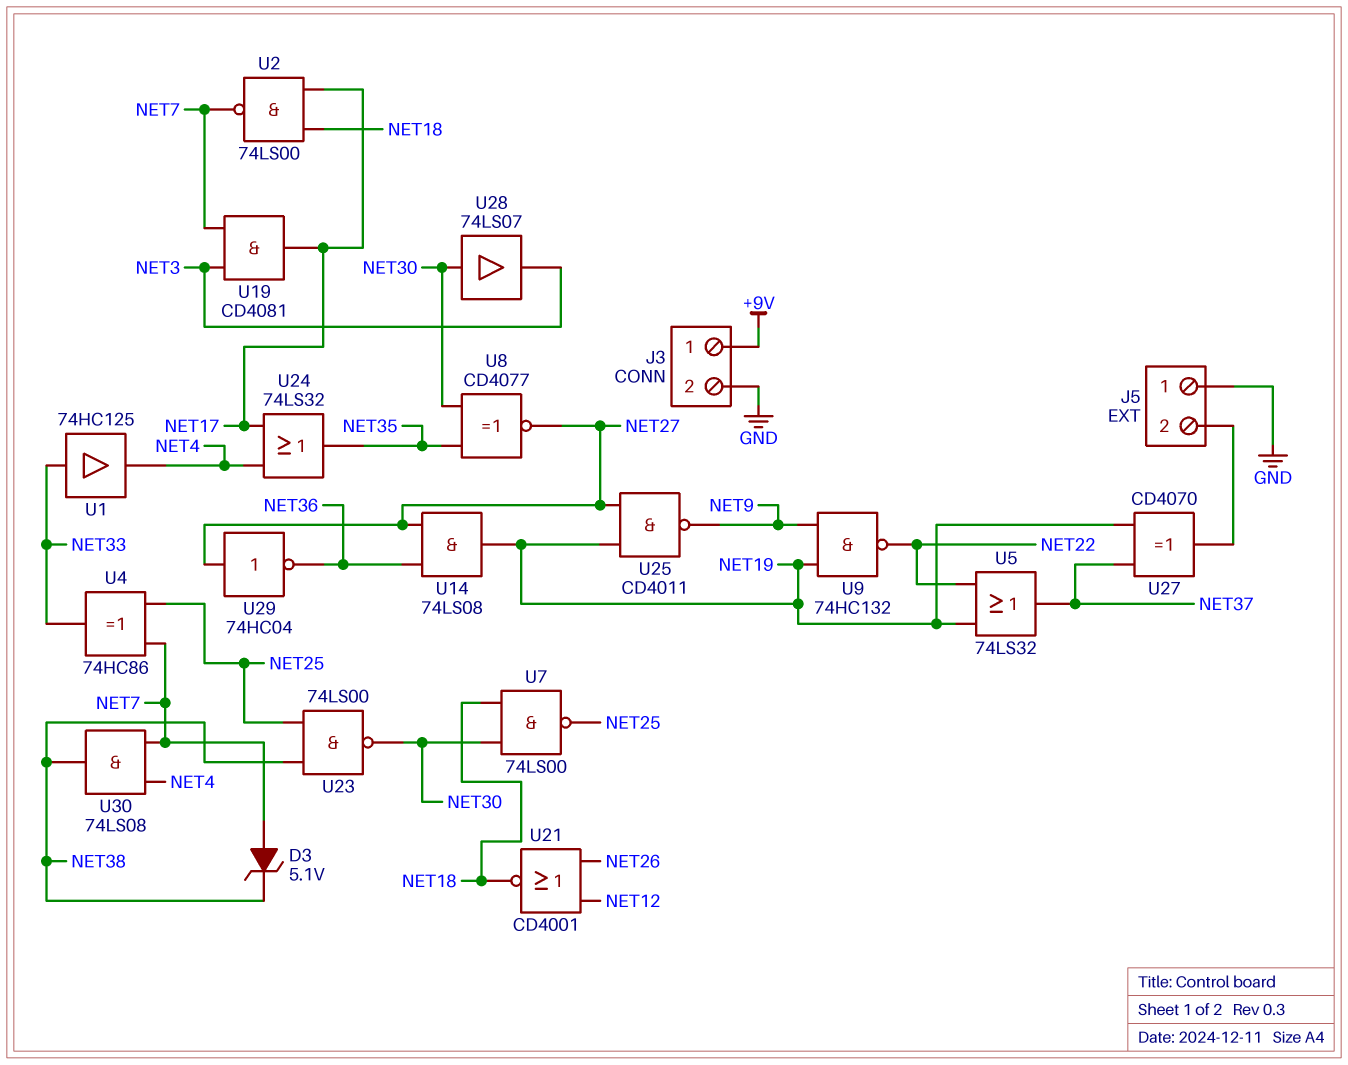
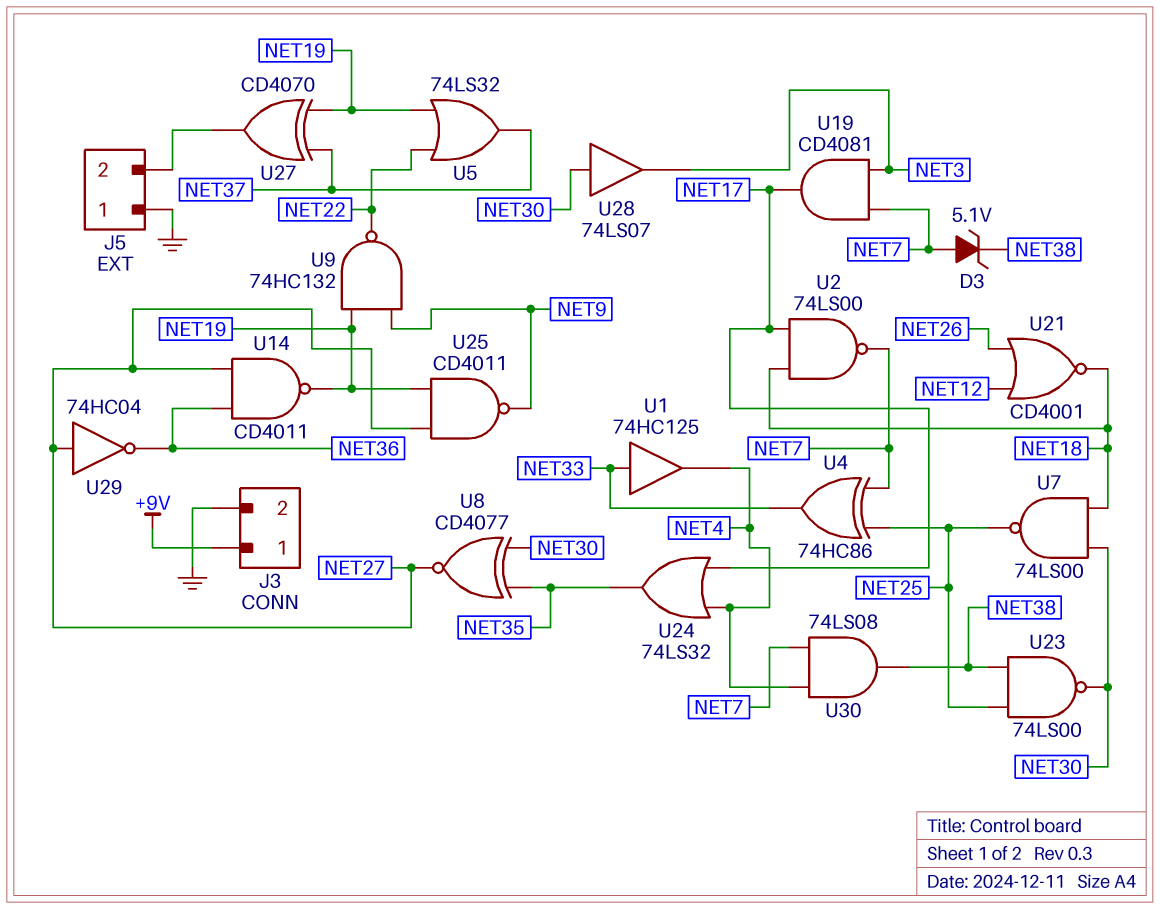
U14: AND 74LS08 (in NET27, in NET36, out NET19) -> NAND CD4011 (in NET27, in NET36, out NET19)

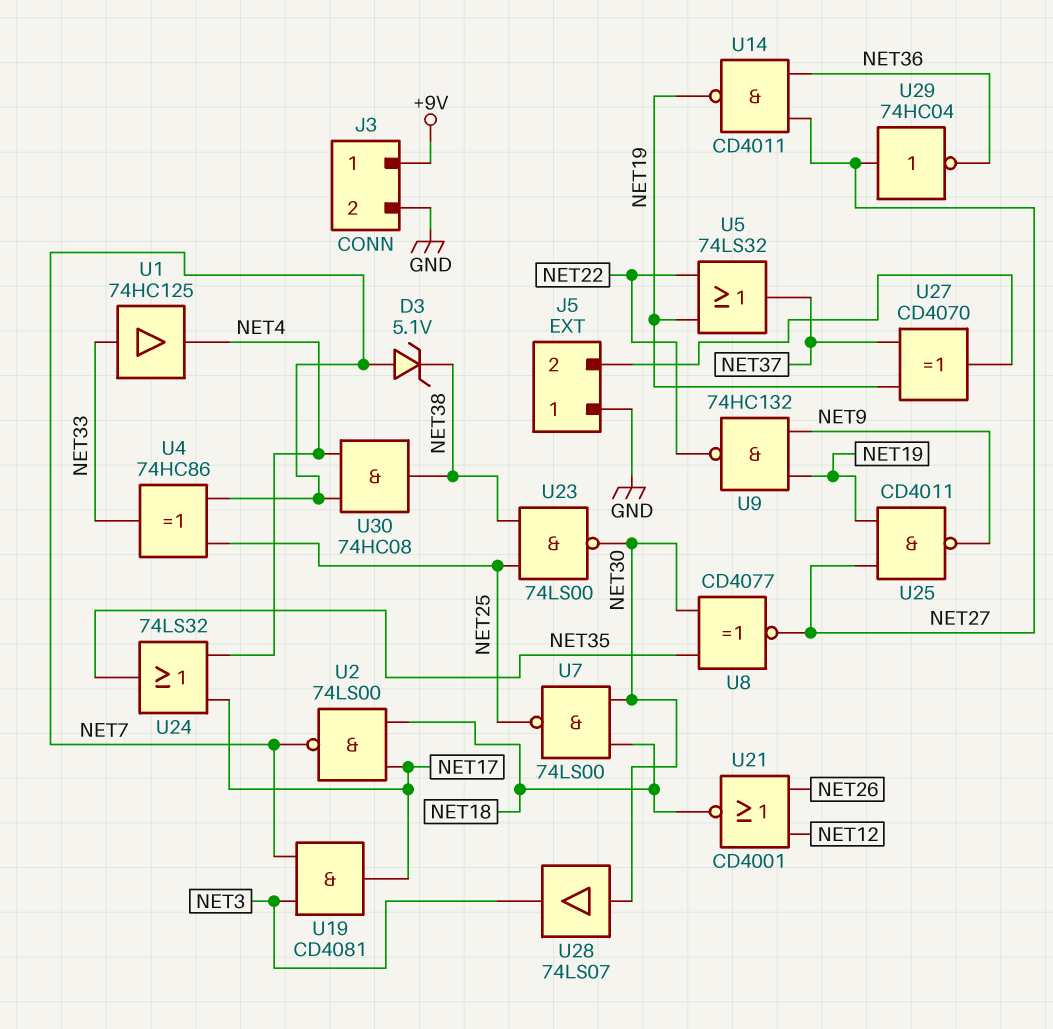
U30: AND 74LS08 (in NET4, in NET7, out NET38) -> AND 74HC08 (in NET4, in NET7, out NET38)

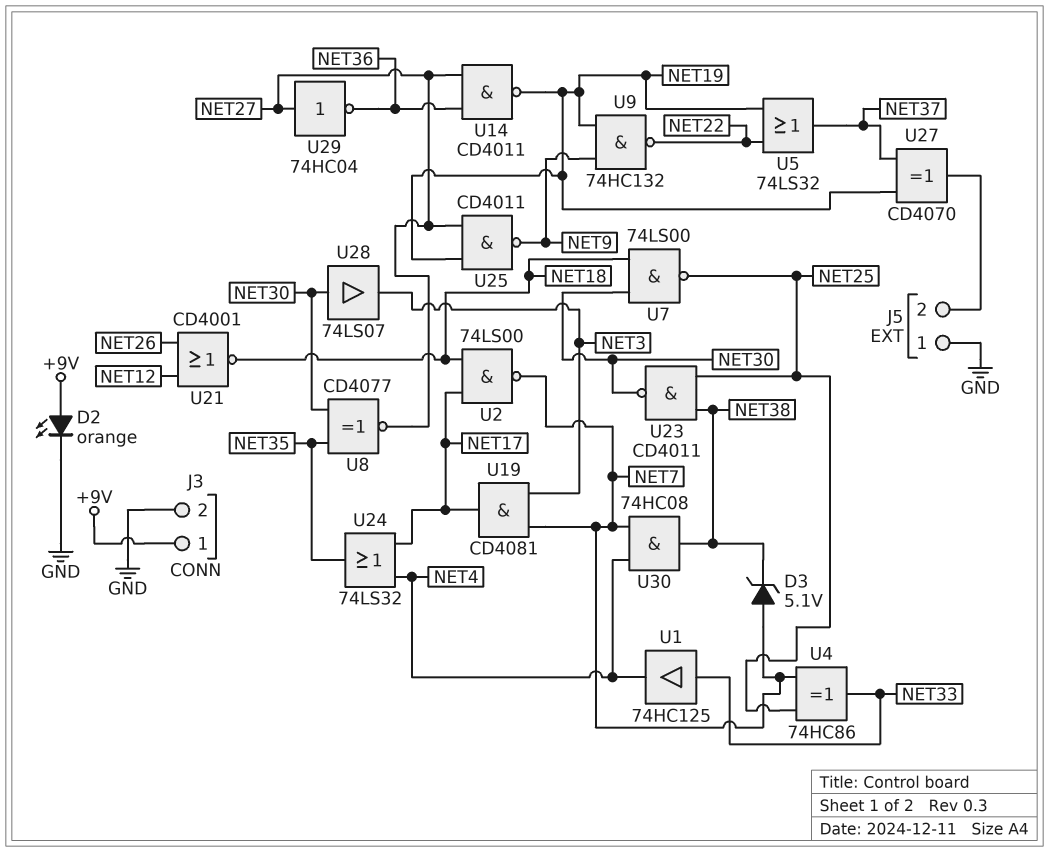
D2: none -> LED orange (A +9V, K GND)
U23: NAND 74LS00 (in NET25, in NET38, out NET30) -> NAND CD4011 (in NET25, in NET38, out NET30)

